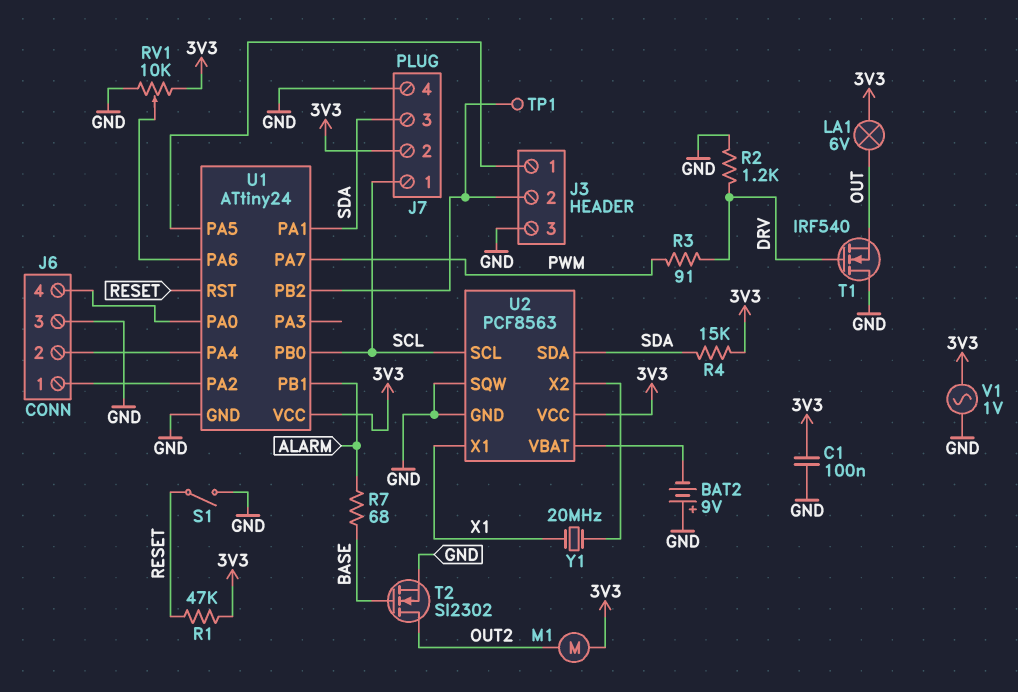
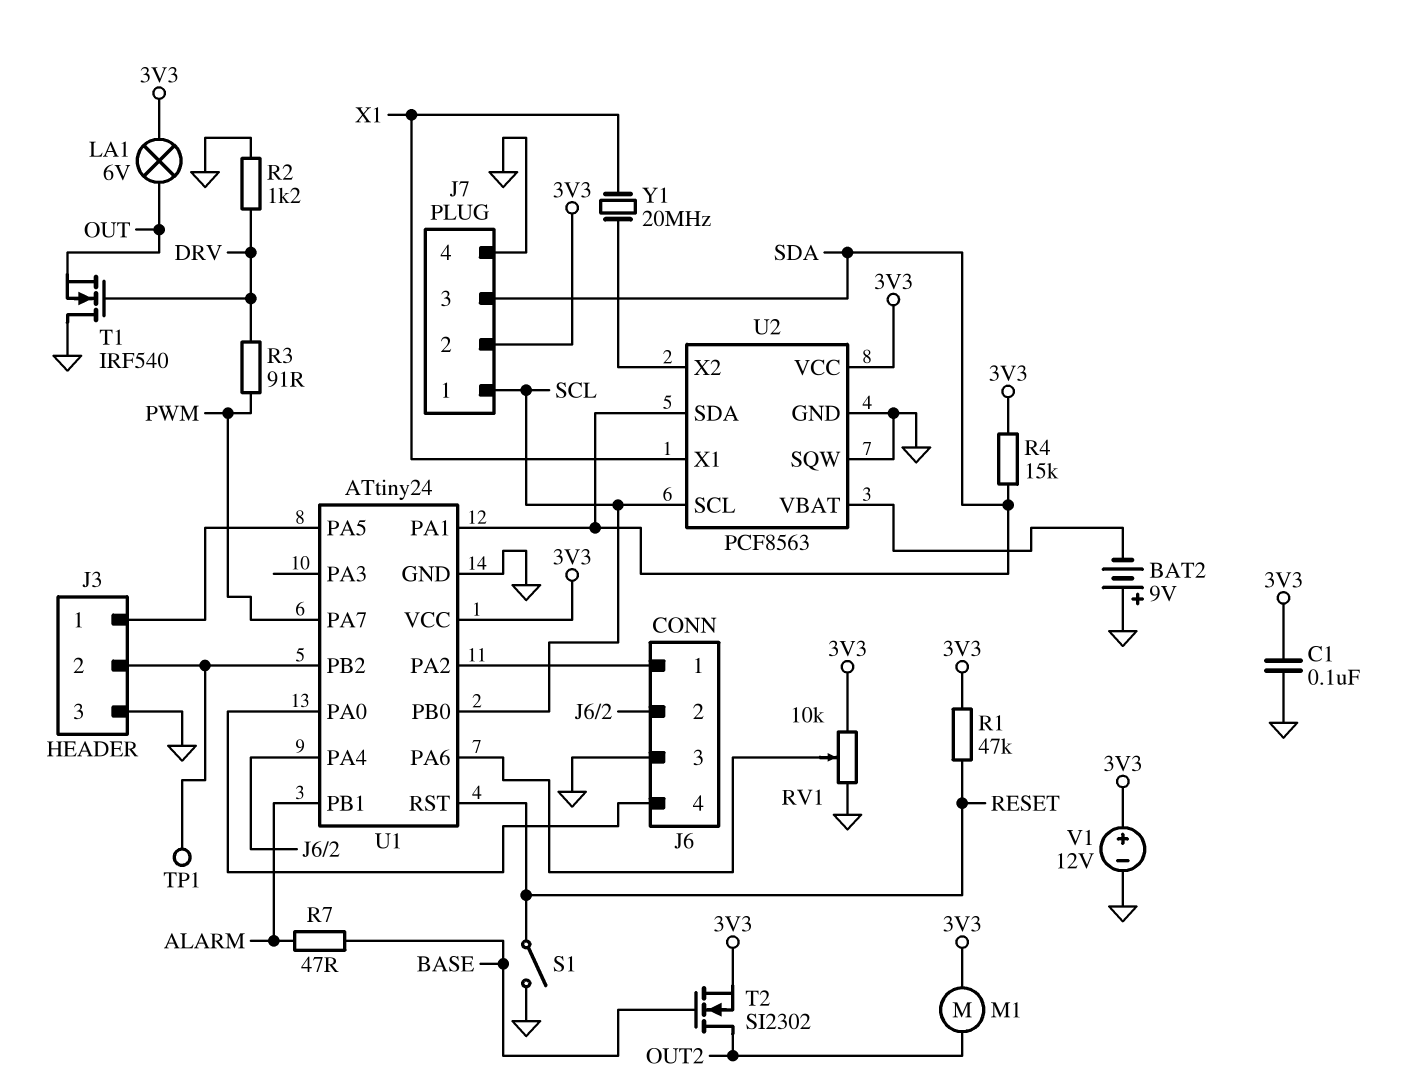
R7: 68 (ALARM, BASE) -> 47 (ALARM, BASE)
T2: NMOS SI2302 (G BASE, D OUT2, S GND) -> NMOS SI2302 (G BASE, D OUT2, S 3V3)
V1: AC 1V (3V3, GND) -> 12V (plus 3V3, minus GND)

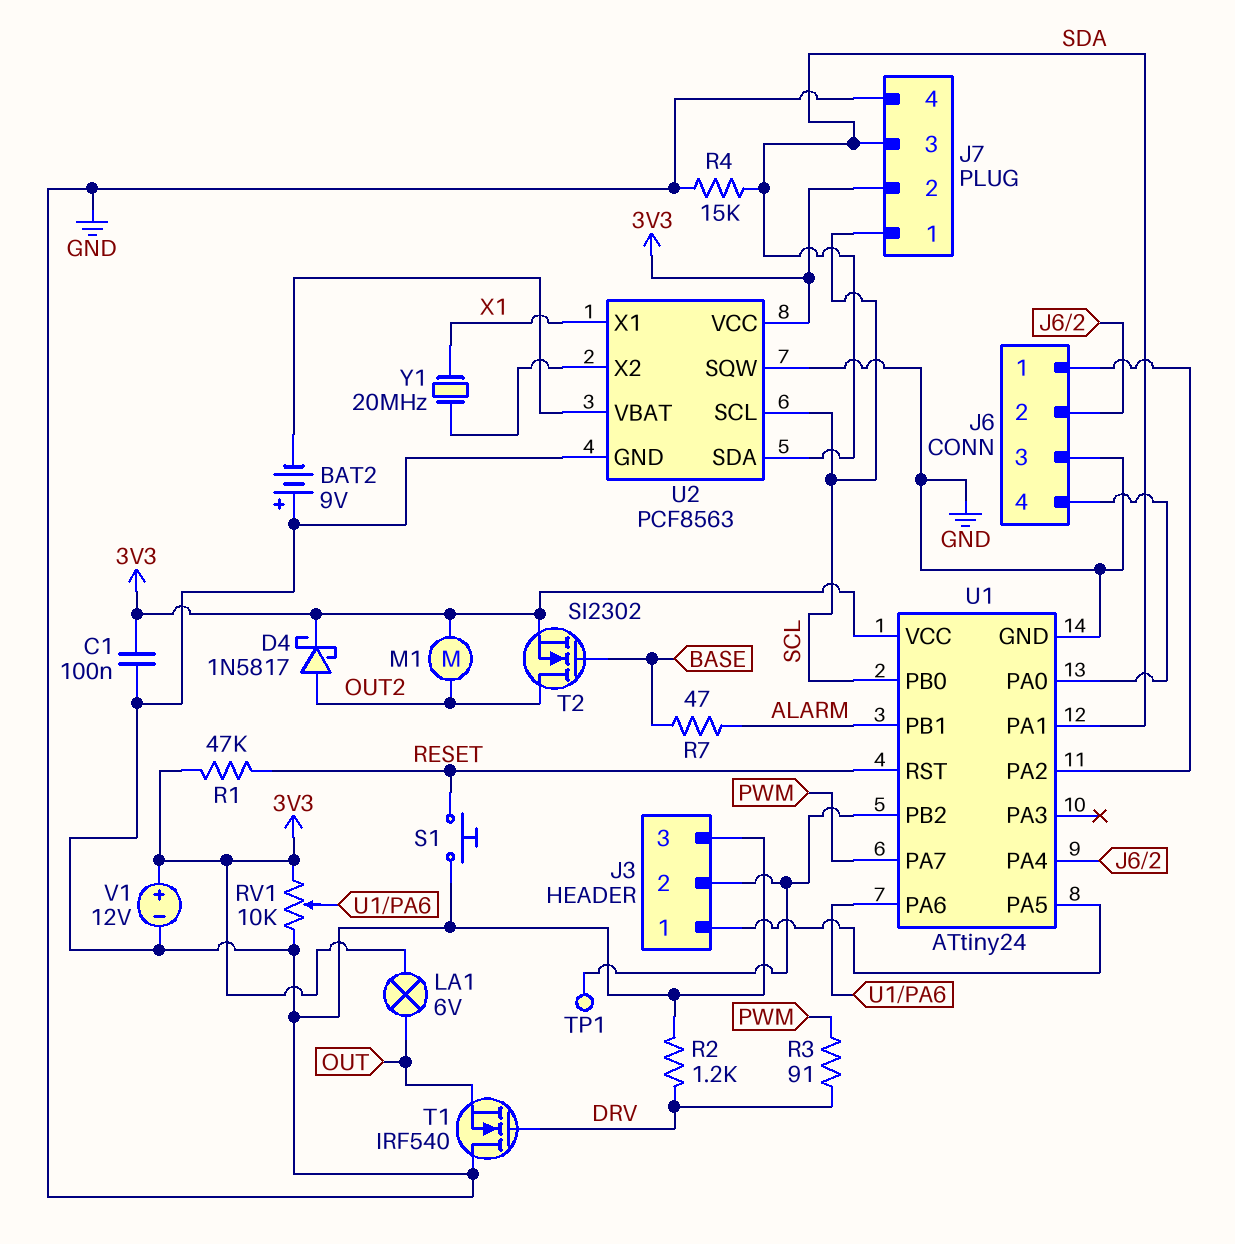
D4: none -> schottky 1N5817 (A OUT2, K 3V3)
R4: 15k (3V3, SDA) -> 15k (GND, SDA)
S1: switch (GND, RESET) -> button (GND, RESET)

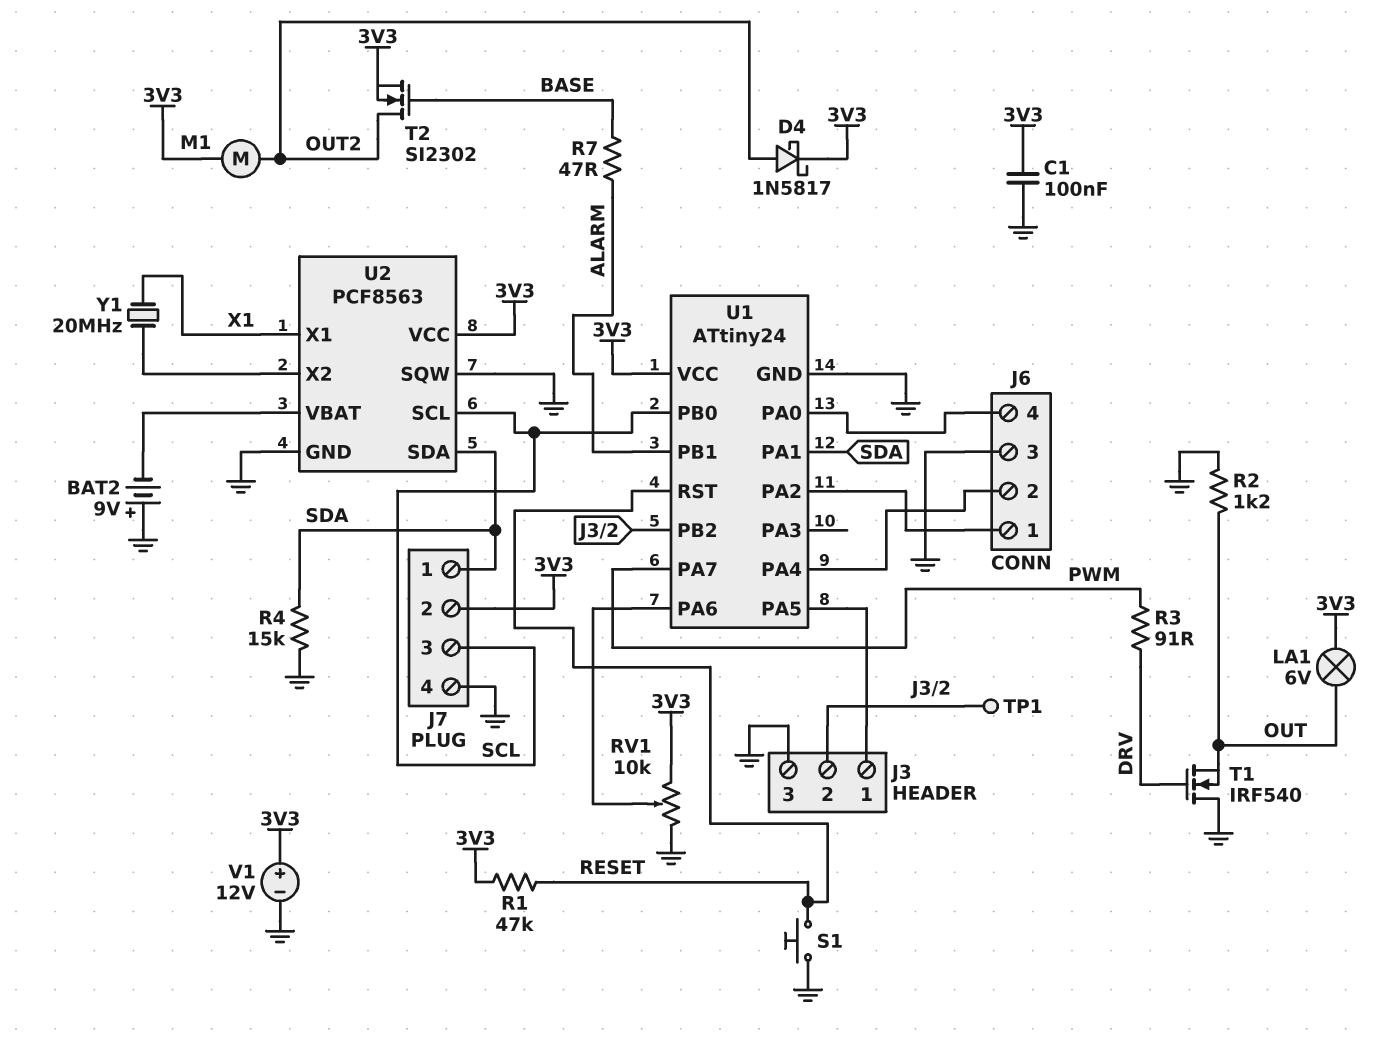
J7 pin 1: SCL -> SDA
J7 pin 3: SDA -> SCL
R2: 1.2k (DRV, GND) -> 1.2k (GND, OUT)

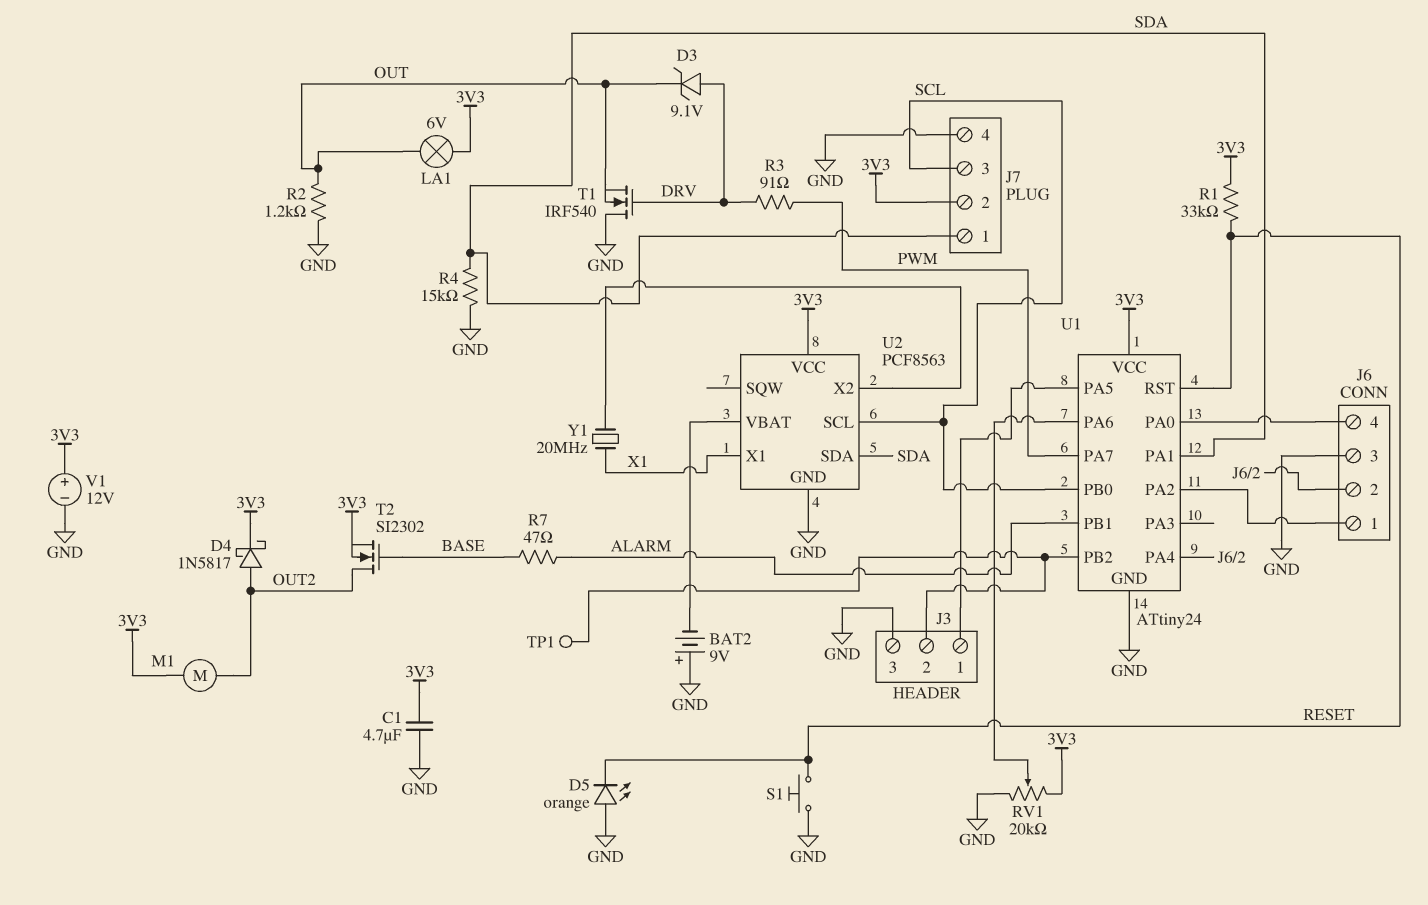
C1: 100nF (3V3, GND) -> 4.7uF (3V3, GND)
D3: none -> zener 9.1V (A DRV, K OUT)
D5: none -> LED orange (A GND, K RESET)
R1: 47k (3V3, RESET) -> 33k (3V3, RESET)
RV1: 10k (3V3, GND, wiper U1/PA6) -> 20k (3V3, GND, wiper U1/PA6)
U2 pin SQW: GND -> none

